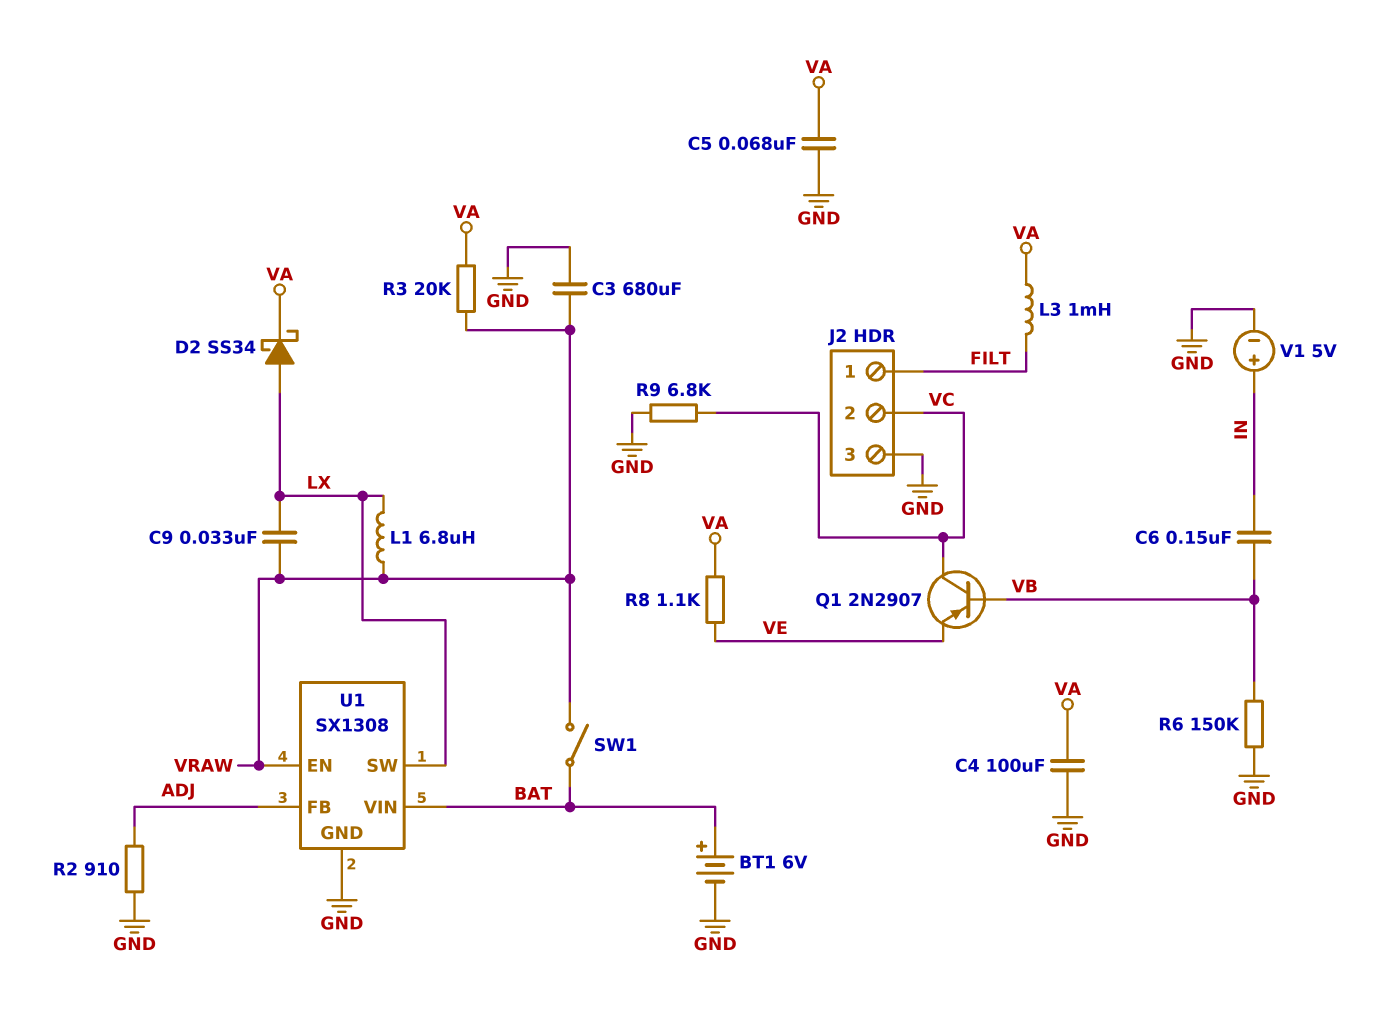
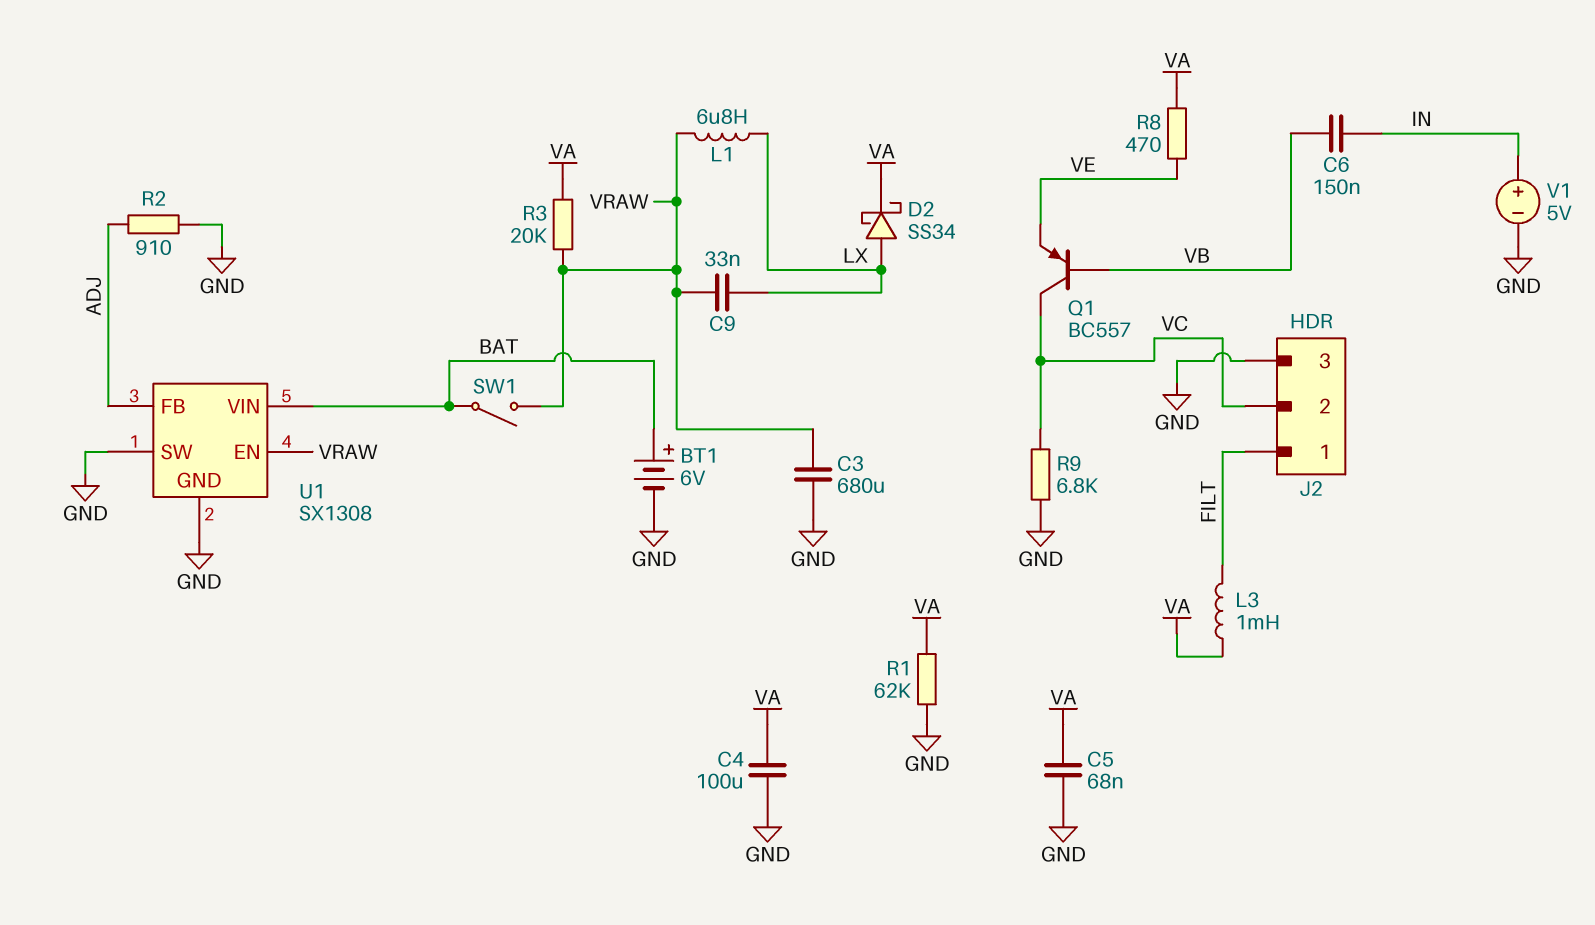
Q1: PNP 2N2907 (B VB, C VC, E VE) -> PNP BC557 (B VB, C VC, E VE)
R1: none -> 62k (GND, VA)
R6: 150k (GND, VB) -> none
R8: 1.1k (VA, VE) -> 470 (VA, VE)
U1 pin SW: LX -> GND

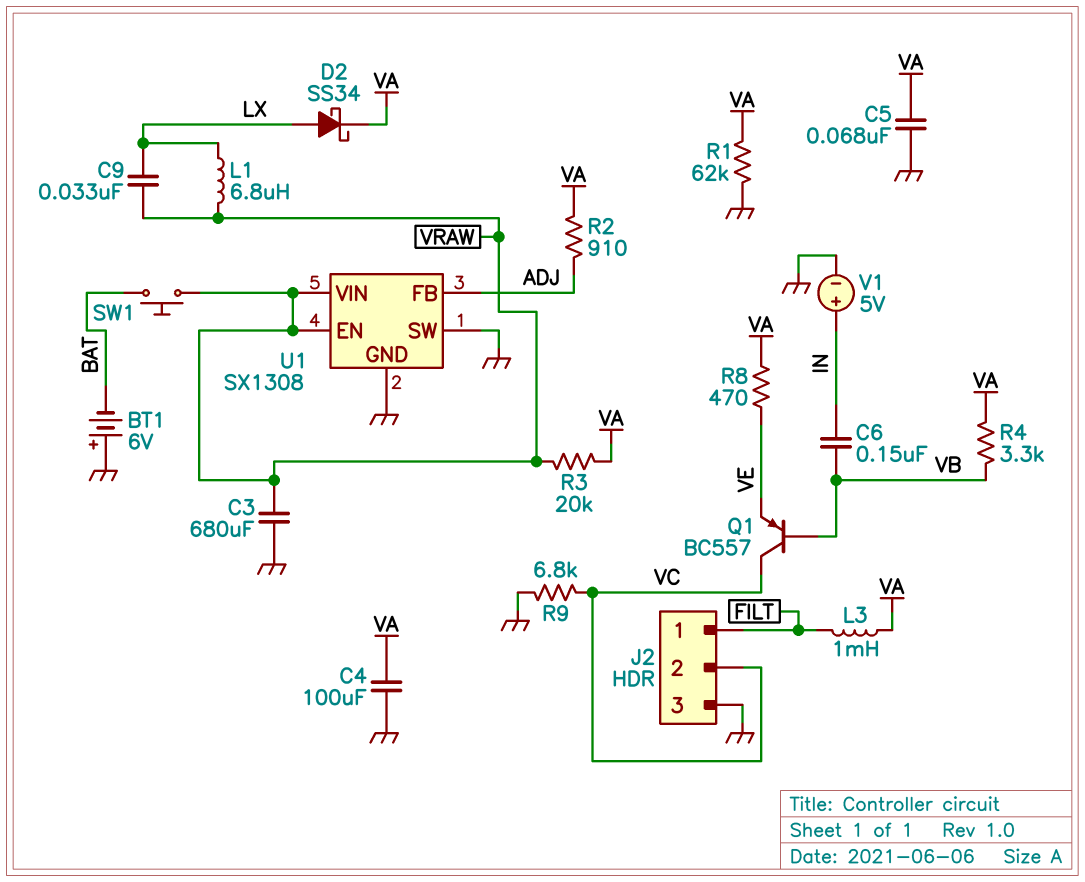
BT1: 6V (plus BAT, minus GND) -> 6V (plus GND, minus BAT)
R2: 910 (ADJ, GND) -> 910 (ADJ, VA)
R4: none -> 3.3k (VA, VB)
SW1: switch (BAT, VRAW) -> button (BAT, VRAW)
U1 pin VIN: BAT -> VRAW

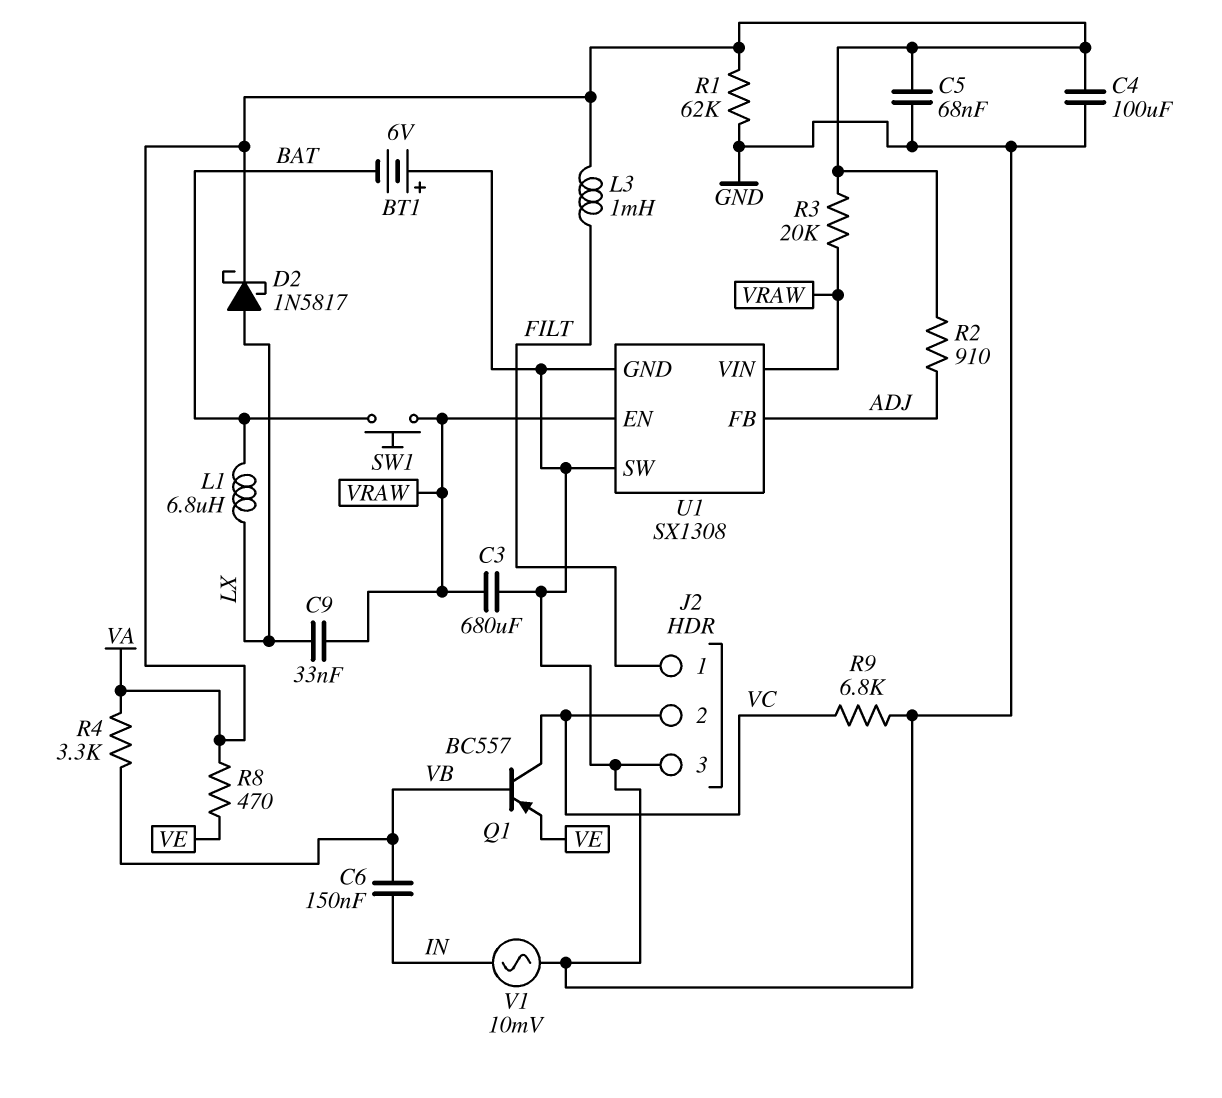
D2: schottky SS34 (A LX, K VA) -> schottky 1N5817 (A LX, K VA)
L1: 6.8uH (LX, VRAW) -> 6.8uH (BAT, LX)
V1: 5V (plus IN, minus GND) -> AC 10mV (GND, IN)

